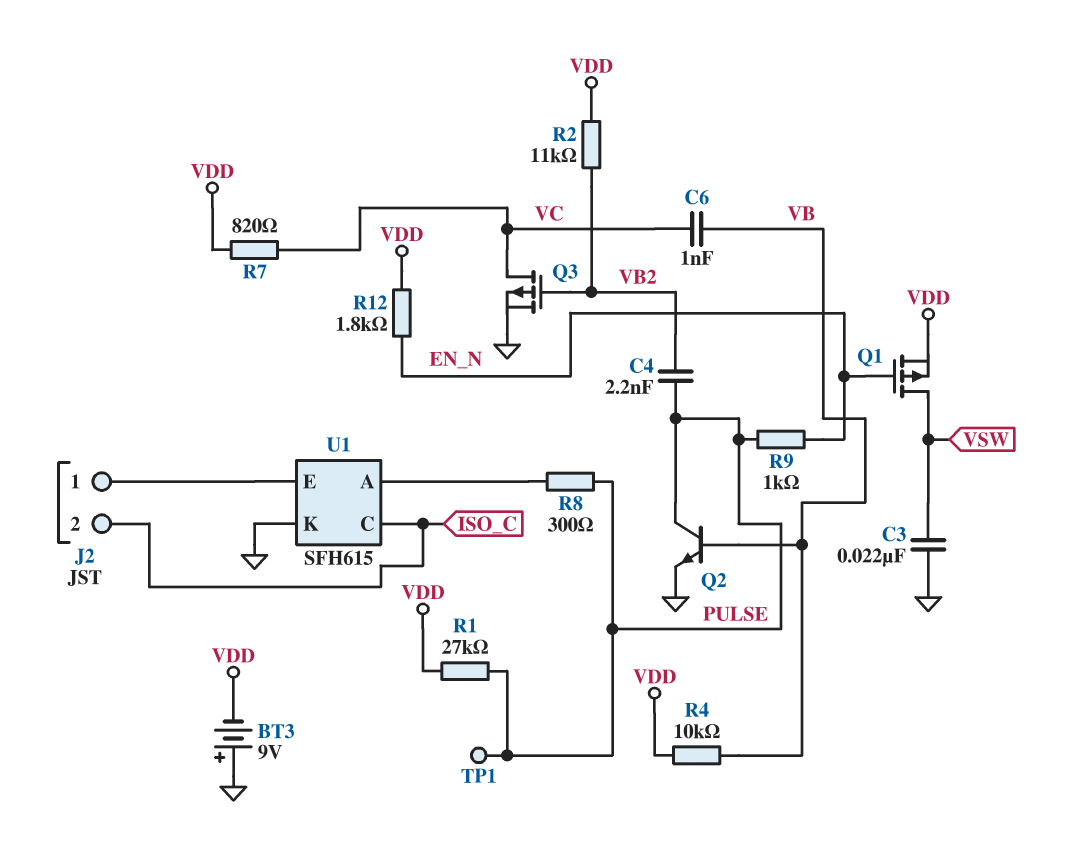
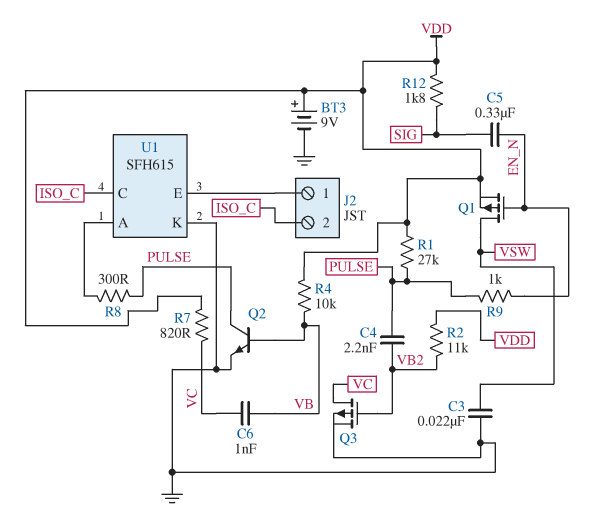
BT3: 9V (plus GND, minus VDD) -> 9V (plus VDD, minus GND)
C5: none -> 330nF (EN_N, SIG)
R12: 1.8k (EN_N, VDD) -> 1.8k (SIG, VDD)
TP1: test point (PULSE) -> none

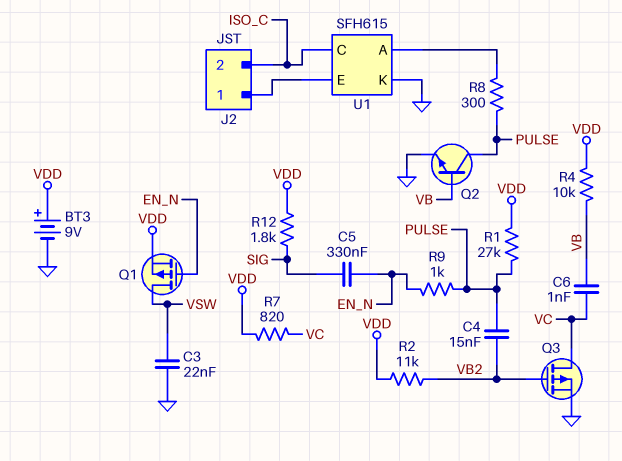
C4: 2.2nF (PULSE, VB2) -> 15nF (PULSE, VB2)

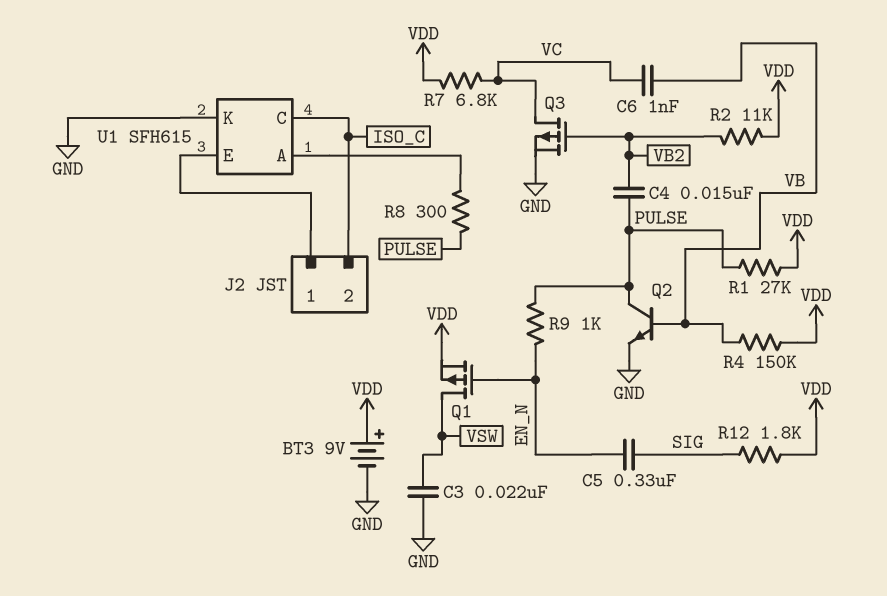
R4: 10k (VB, VDD) -> 150k (VB, VDD)
R7: 820 (VC, VDD) -> 6.8k (VC, VDD)

